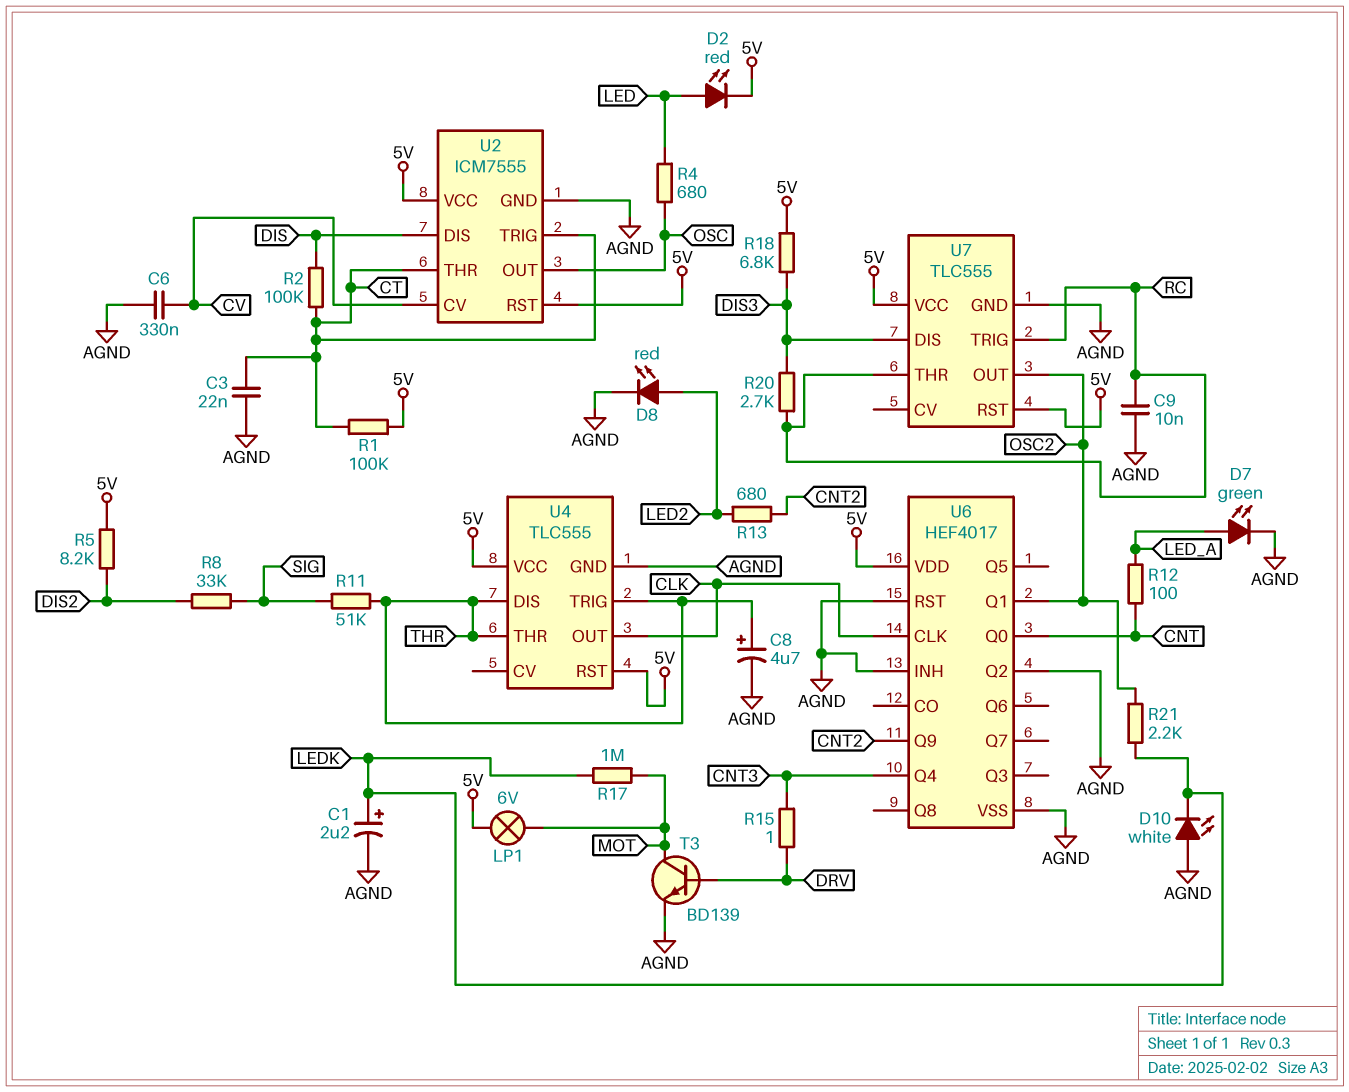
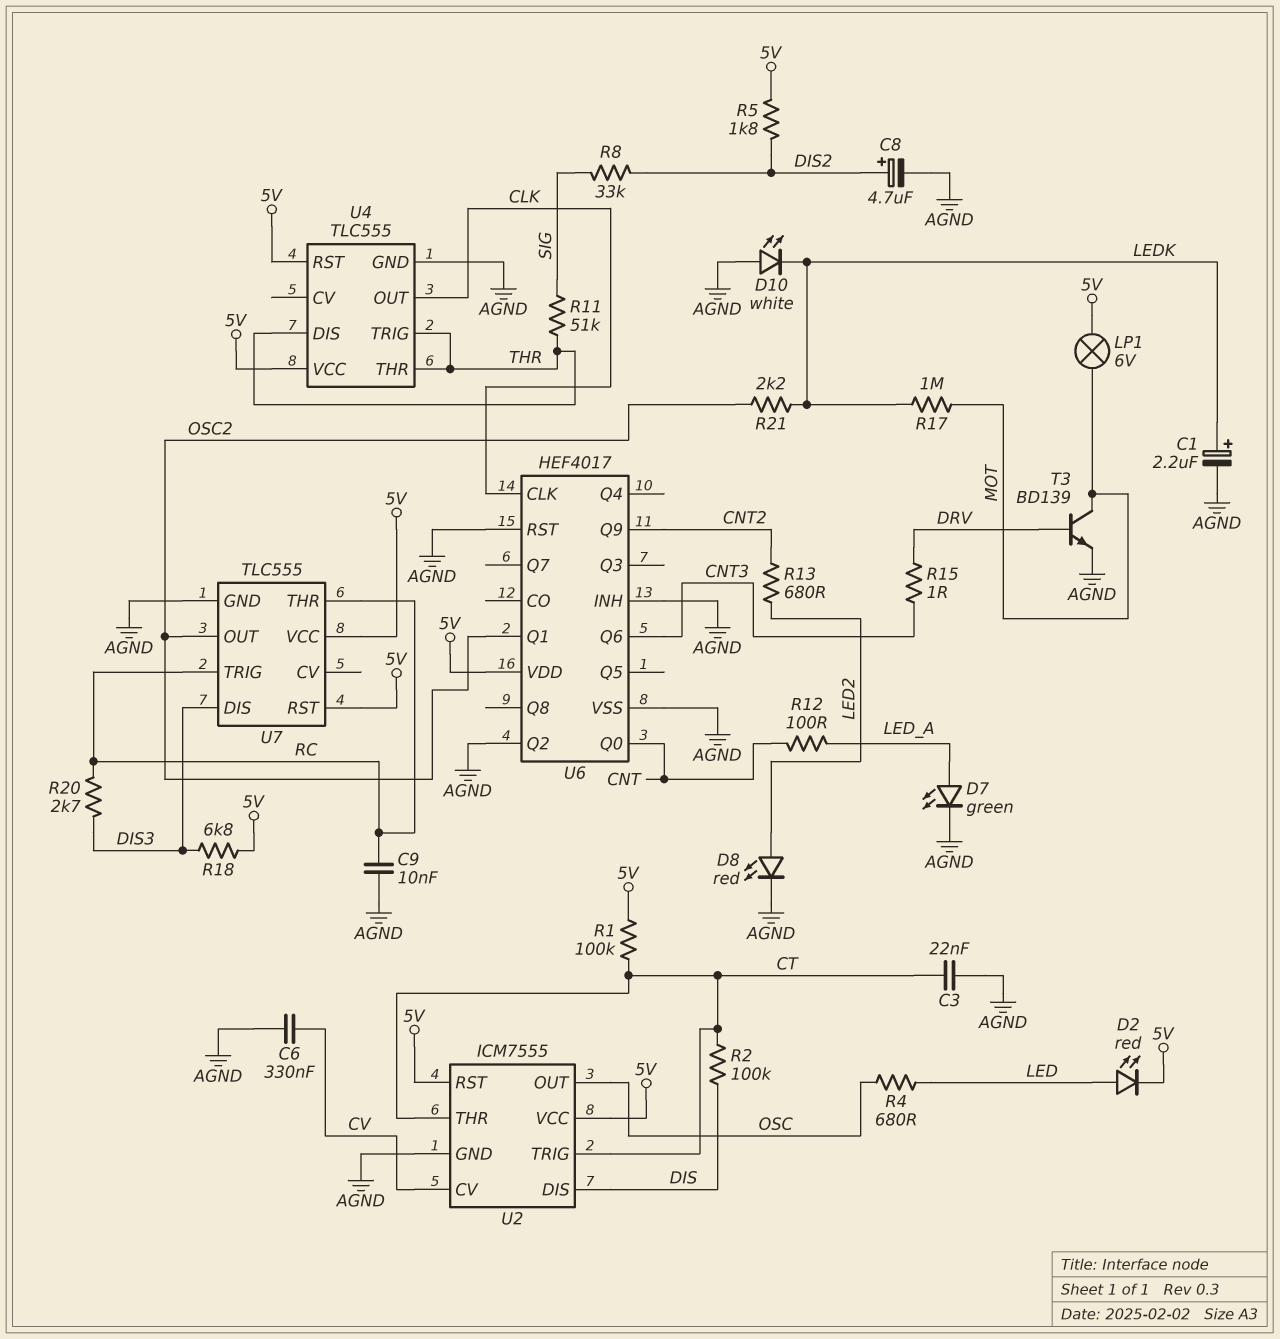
C8: 4.7uF (plus THR, minus AGND) -> 4.7uF (plus DIS2, minus AGND)
R5: 8.2k (5V, DIS2) -> 1.8k (5V, DIS2)
U6 pin Q4: CNT3 -> none
U6 pin Q6: none -> CNT3

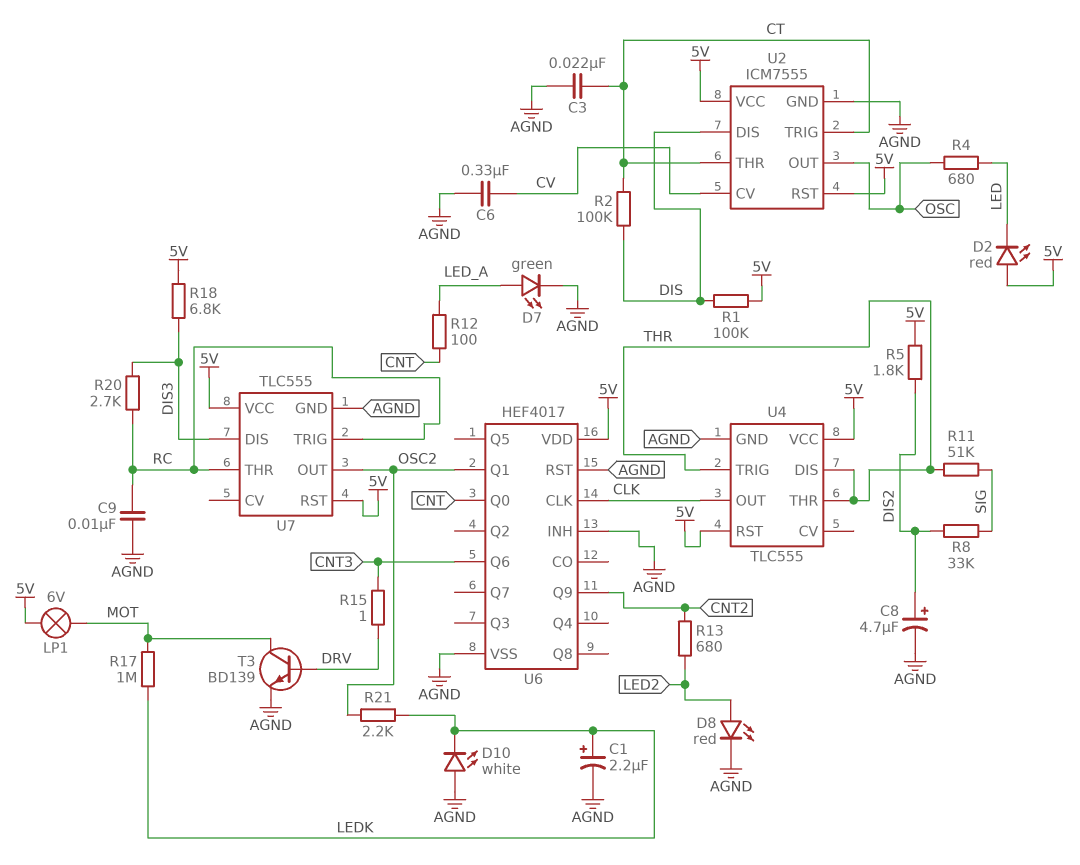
D2: LED red (A LED, K 5V) -> LED red (A 5V, K LED)
R1: 100k (5V, CT) -> 100k (5V, DIS)
U6 pin Q2: AGND -> none

